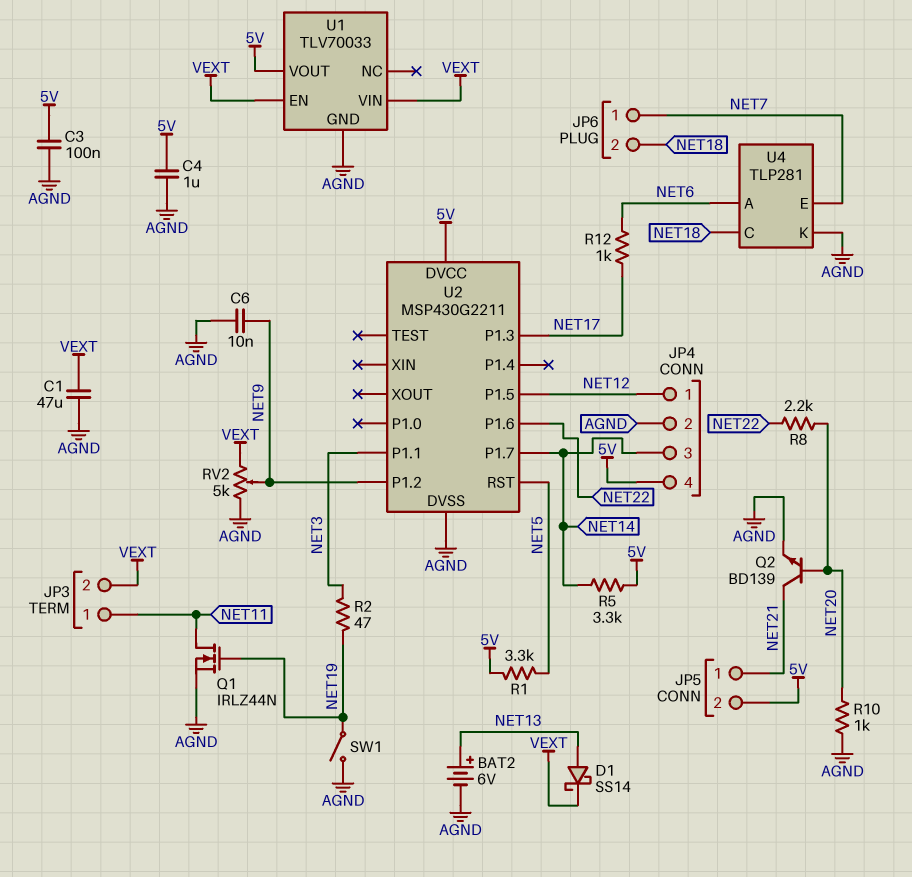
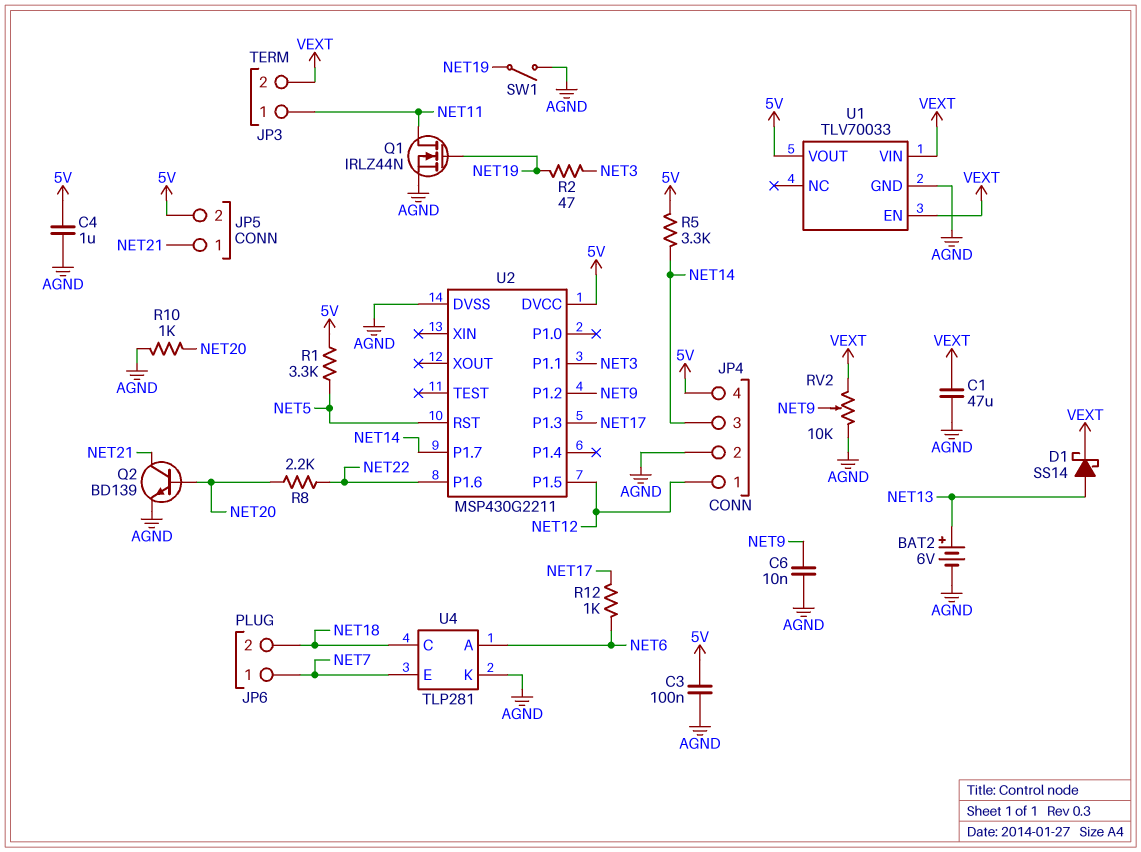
RV2: 5k (AGND, VEXT, wiper NET9) -> 10k (AGND, VEXT, wiper NET9)

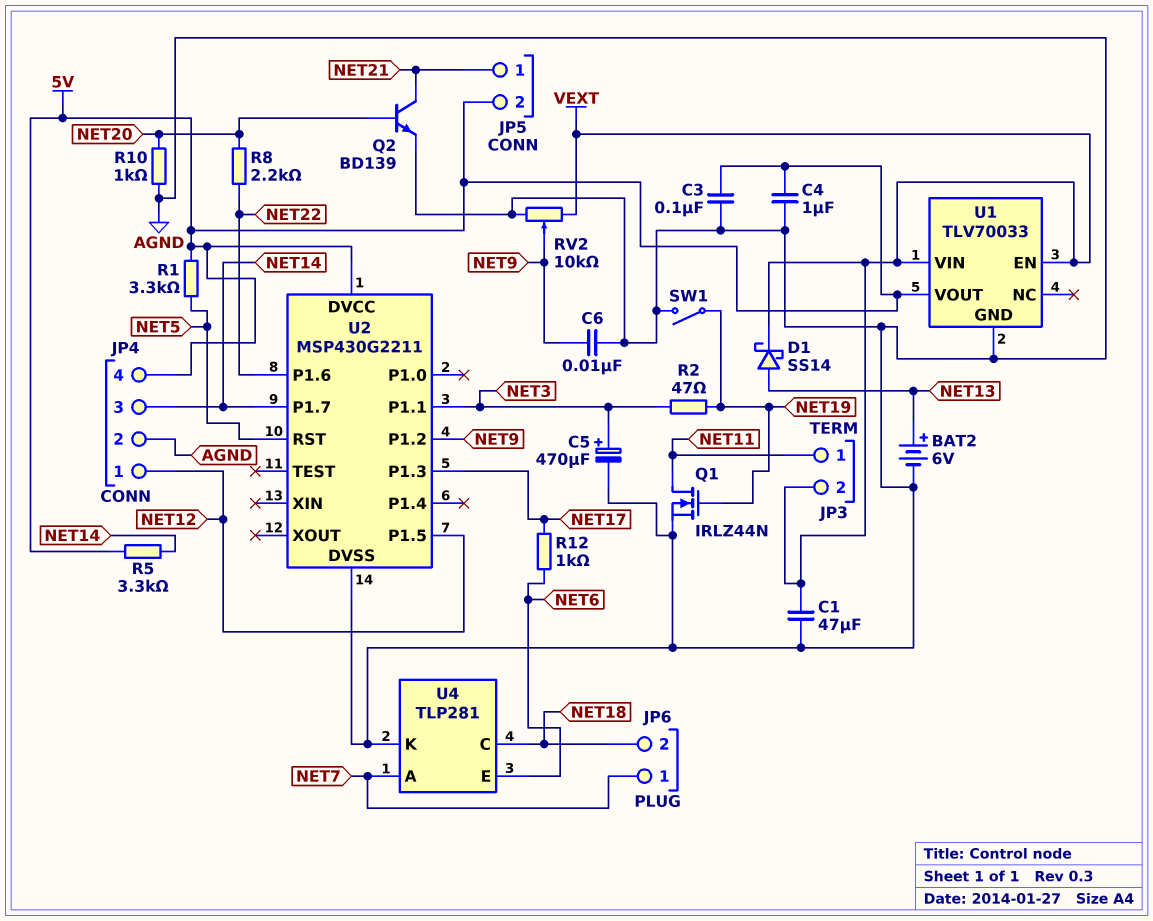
C5: none -> 470uF (plus NET3, minus AGND)
U4 pin A: NET6 -> NET7
U4 pin E: NET7 -> NET6

